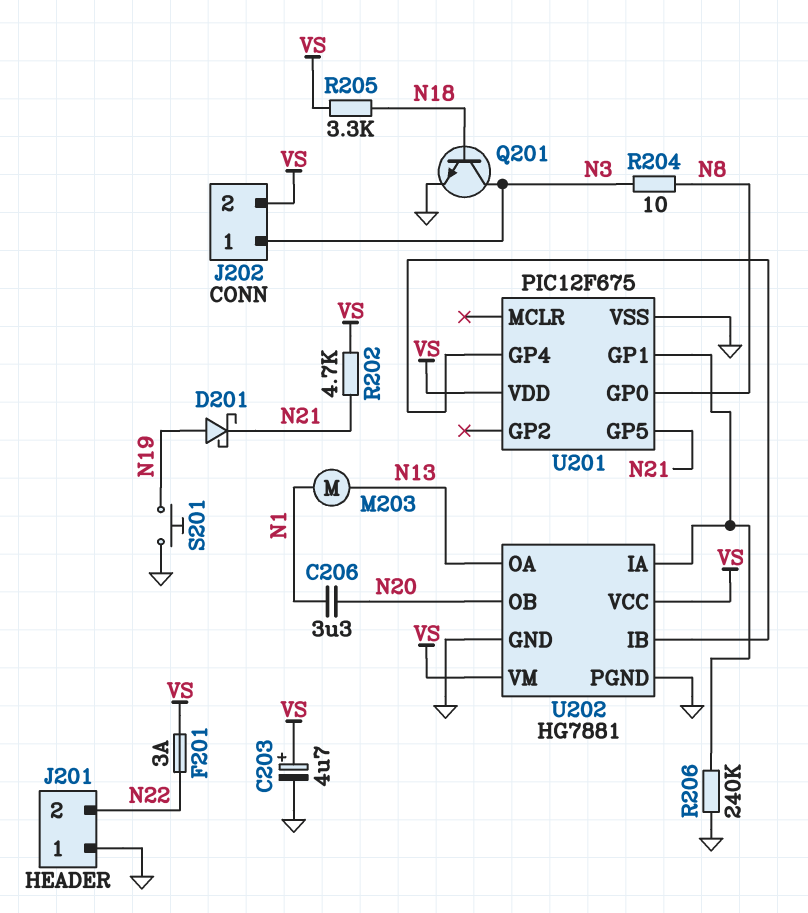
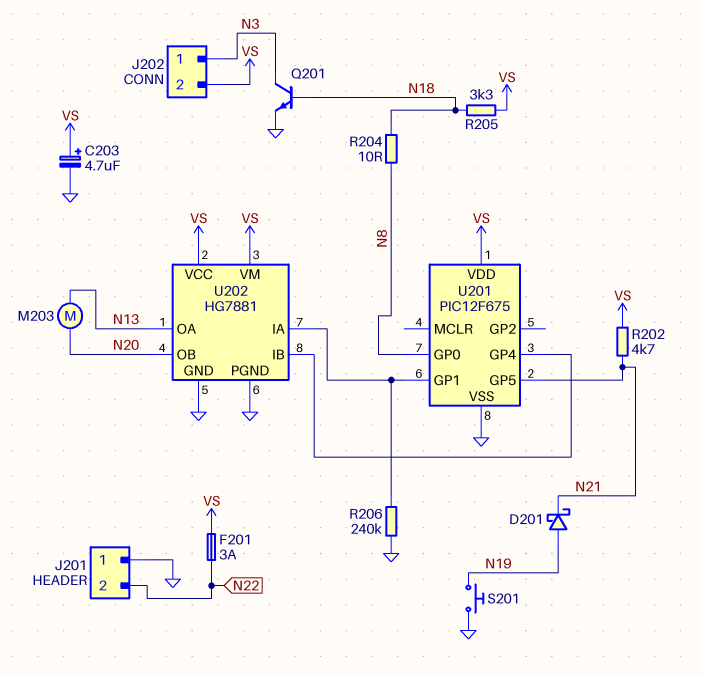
C206: 3.3uF (N1, N20) -> none
M203: motor (N1, N13) -> motor (N13, N20)
R204: 10 (N3, N8) -> 10 (N8, N18)

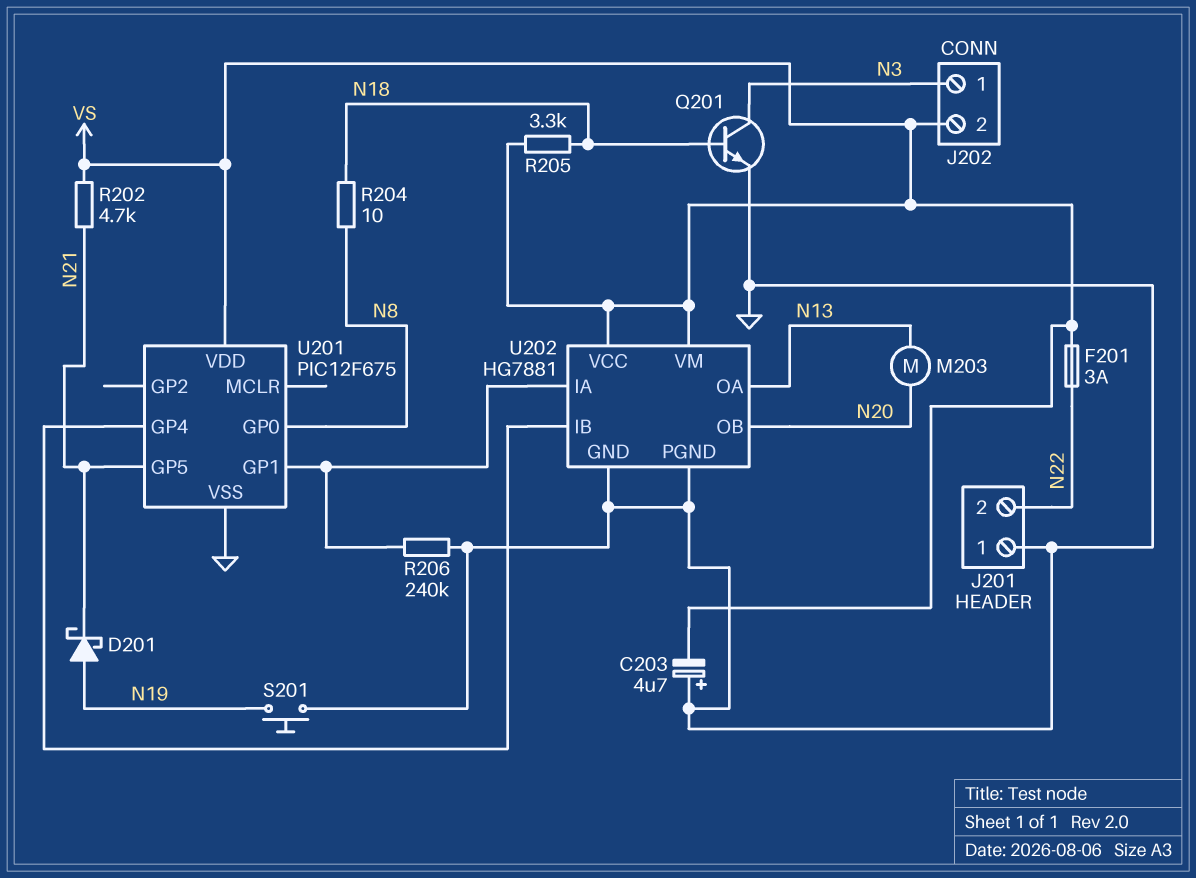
C203: 4.7uF (plus VS, minus GND) -> 4.7uF (plus GND, minus VS)

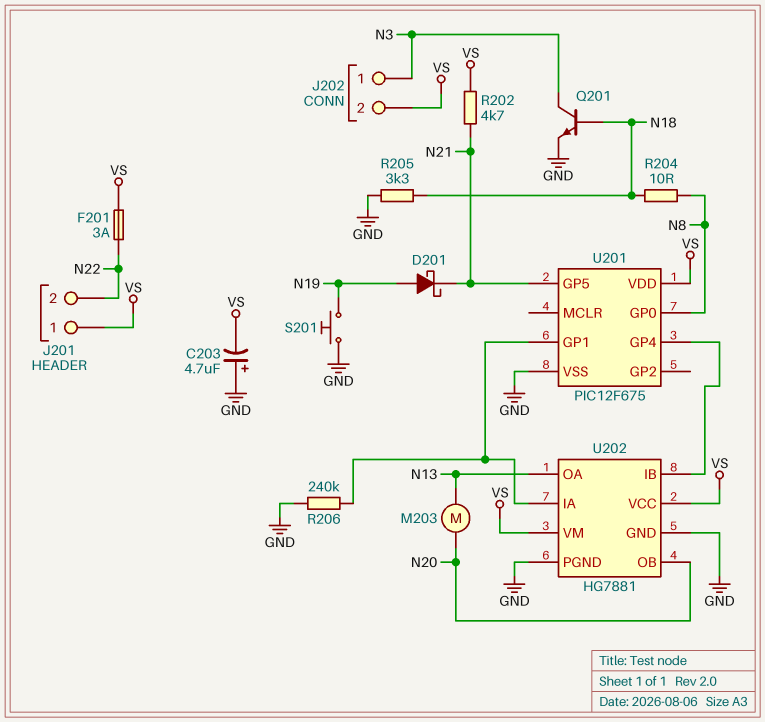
J201 pin 1: GND -> VS
R205: 3.3k (N18, VS) -> 3.3k (GND, N18)

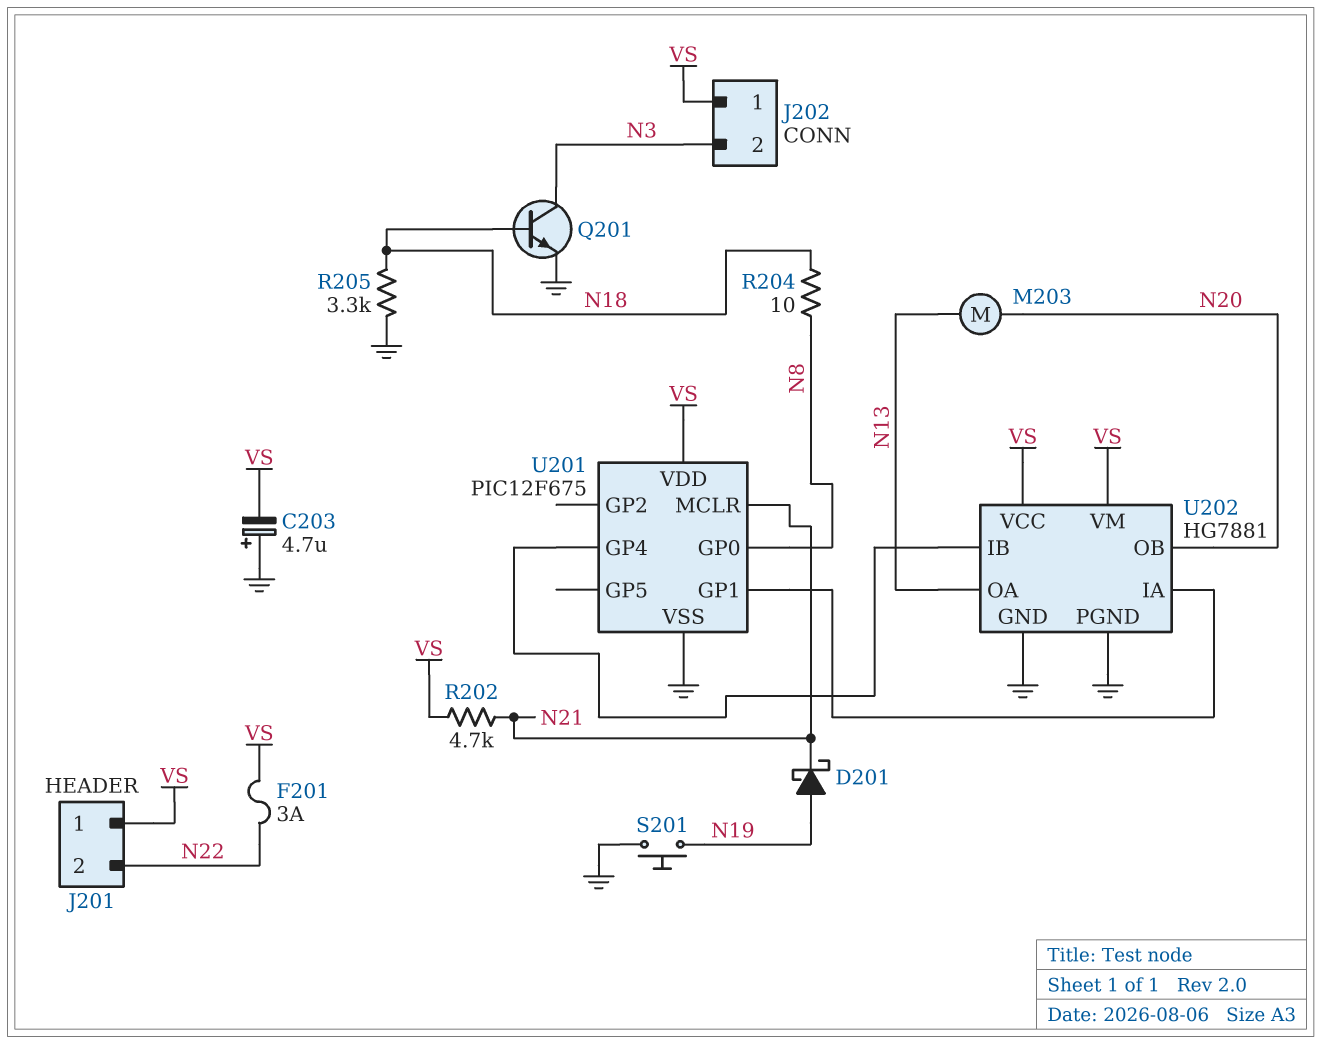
J202 pin 1: N3 -> VS
J202 pin 2: VS -> N3
R206: 240k (GND, U201/GP1) -> none
U201 pin GP5: N21 -> none
U201 pin MCLR: none -> N21

